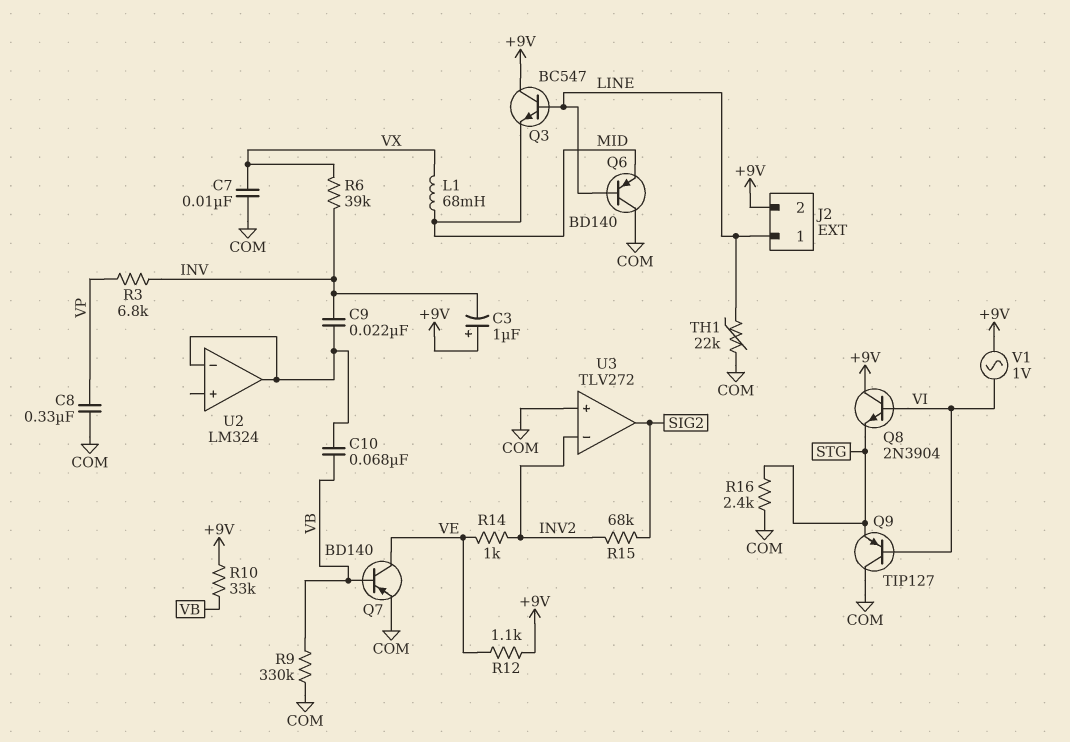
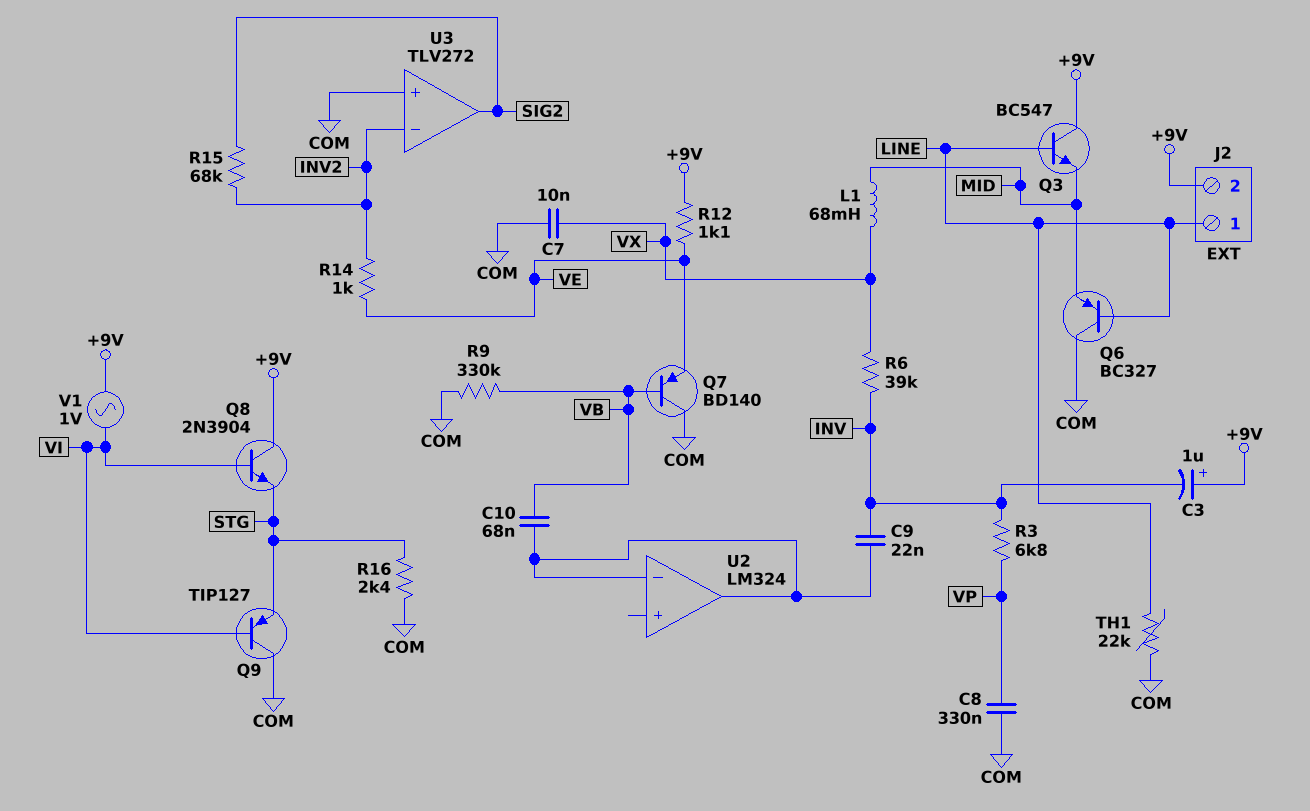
Q6: PNP BD140 (B LINE, C COM, E MID) -> PNP BC327 (B LINE, C COM, E MID)
Q7: PNP BD140 (B VB, C VE, E COM) -> PNP BD140 (B VB, C COM, E VE)
R10: 33k (+9V, VB) -> none

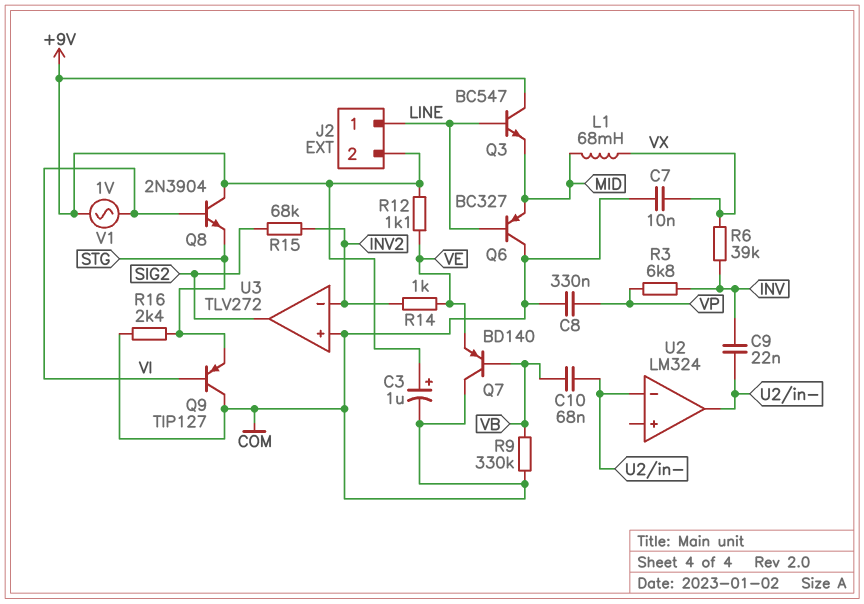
C3: 1uF (plus +9V, minus INV) -> 1uF (plus +9V, minus COM)
TH1: 22k (COM, LINE) -> none

